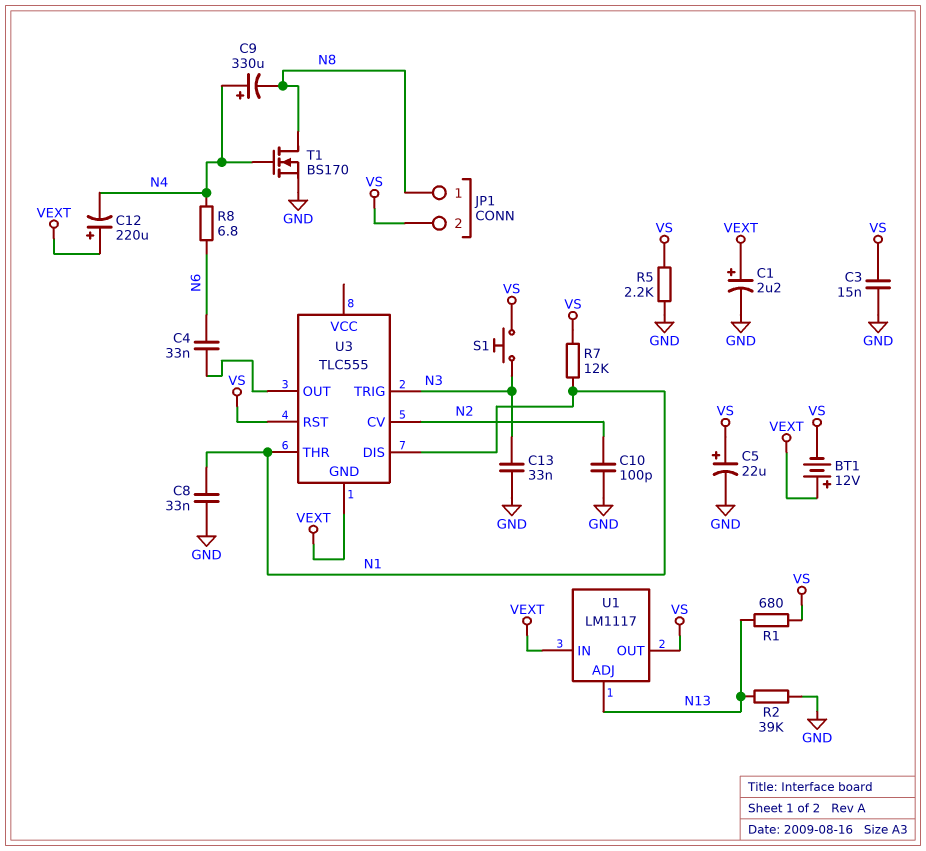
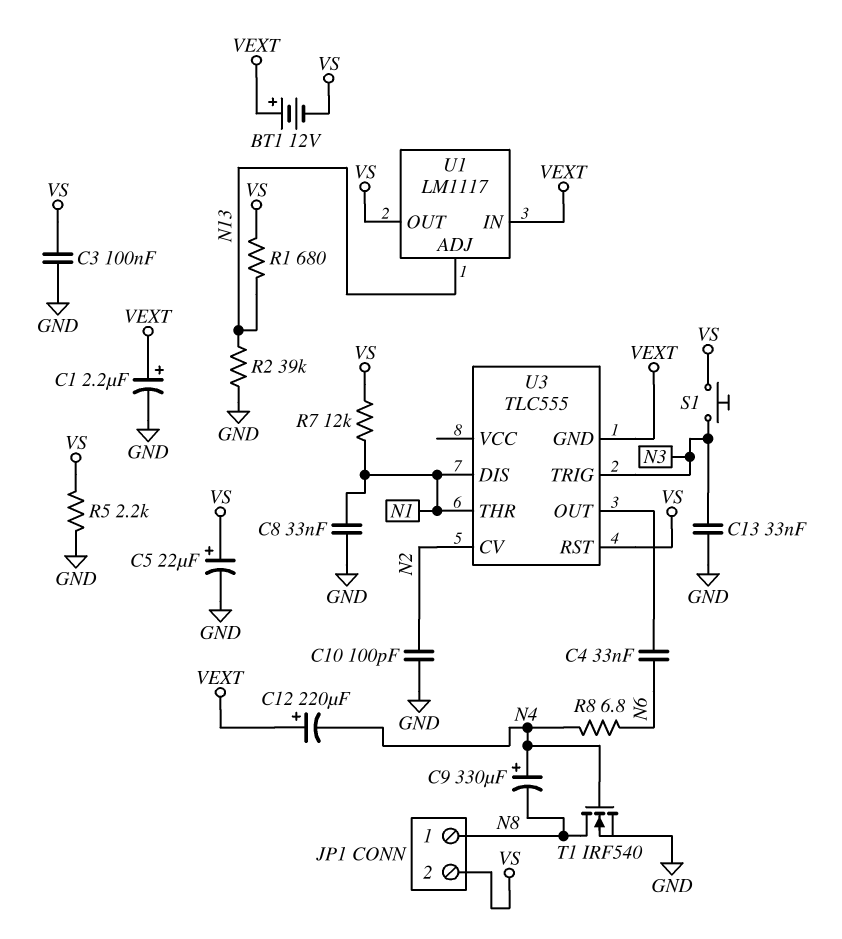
C3: 15nF (GND, VS) -> 100nF (GND, VS)
T1: NMOS BS170 (G N4, D N8, S GND) -> NMOS IRF540 (G N4, D N8, S GND)

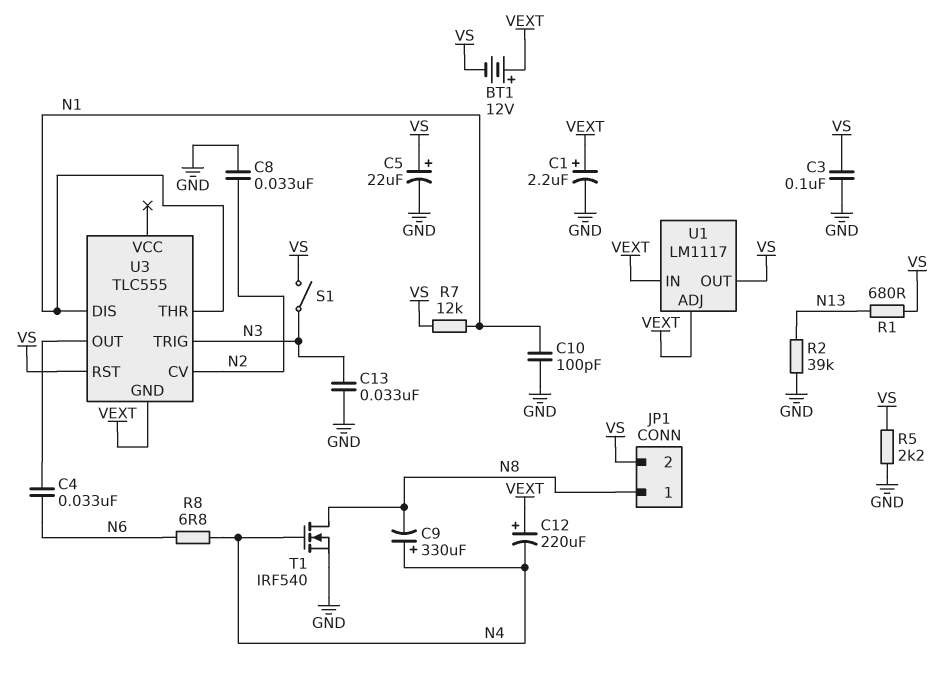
C8: 33nF (GND, N1) -> 33nF (GND, N2)
C10: 100pF (GND, N2) -> 100pF (GND, N1)
S1: button (N3, VS) -> switch (N3, VS)
U1 pin ADJ: N13 -> VEXT

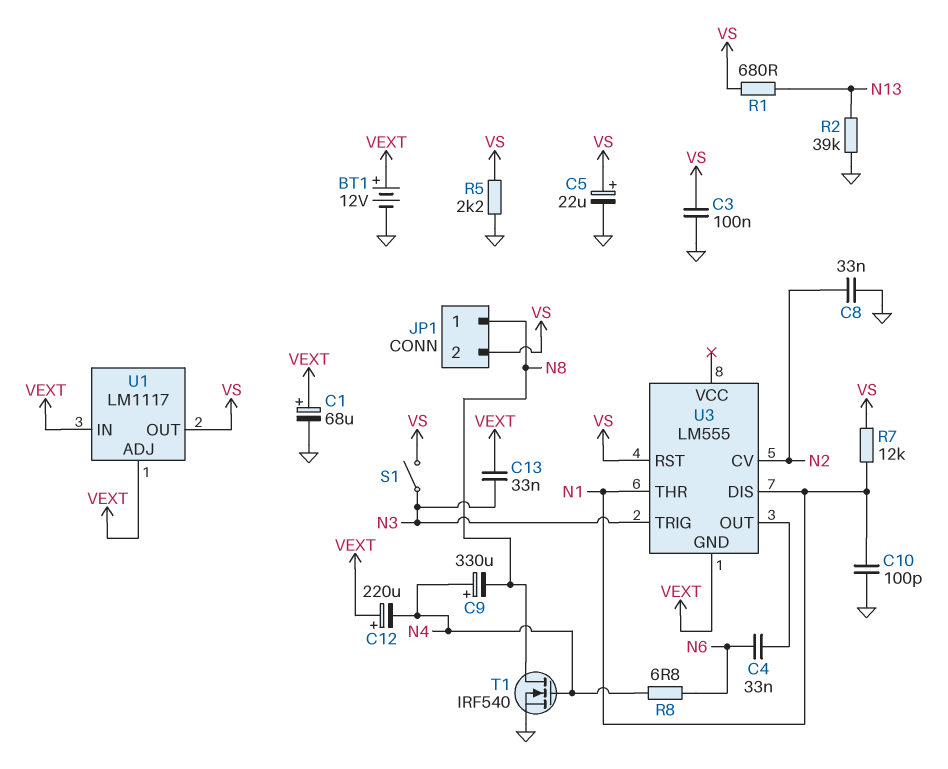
BT1: 12V (plus VEXT, minus VS) -> 12V (plus VEXT, minus GND)
C1: 2.2uF (plus VEXT, minus GND) -> 68uF (plus VEXT, minus GND)
C13: 33nF (GND, N3) -> 33nF (N3, VEXT)
U3: TLC555 -> LM555

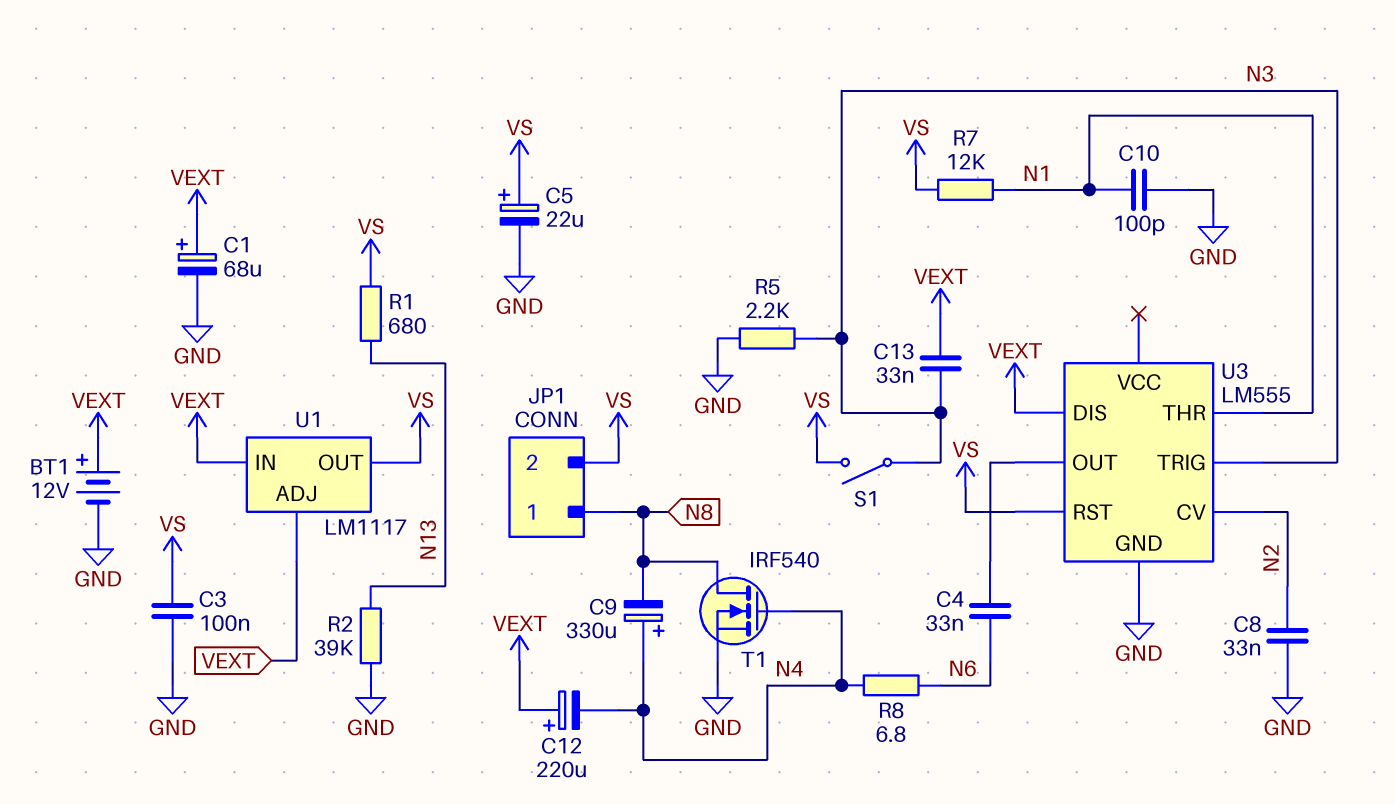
R5: 2.2k (GND, VS) -> 2.2k (GND, N3)
U3 pin DIS: N1 -> VEXT
U3 pin GND: VEXT -> GND

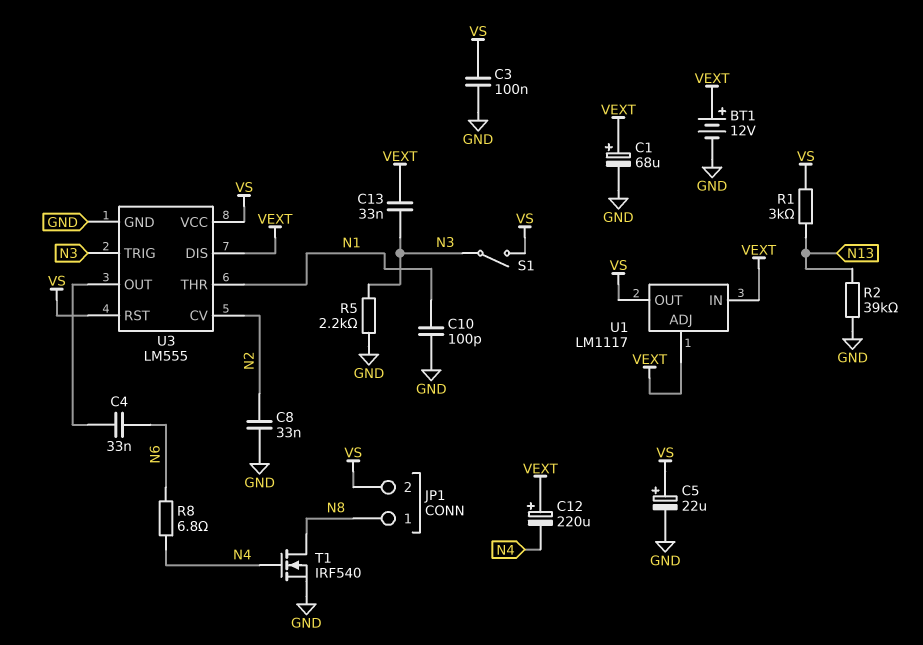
C9: 330uF (plus N4, minus N8) -> none
R1: 680 (N13, VS) -> 3k (N13, VS)
R7: 12k (N1, VS) -> none
U3 pin VCC: none -> VS

